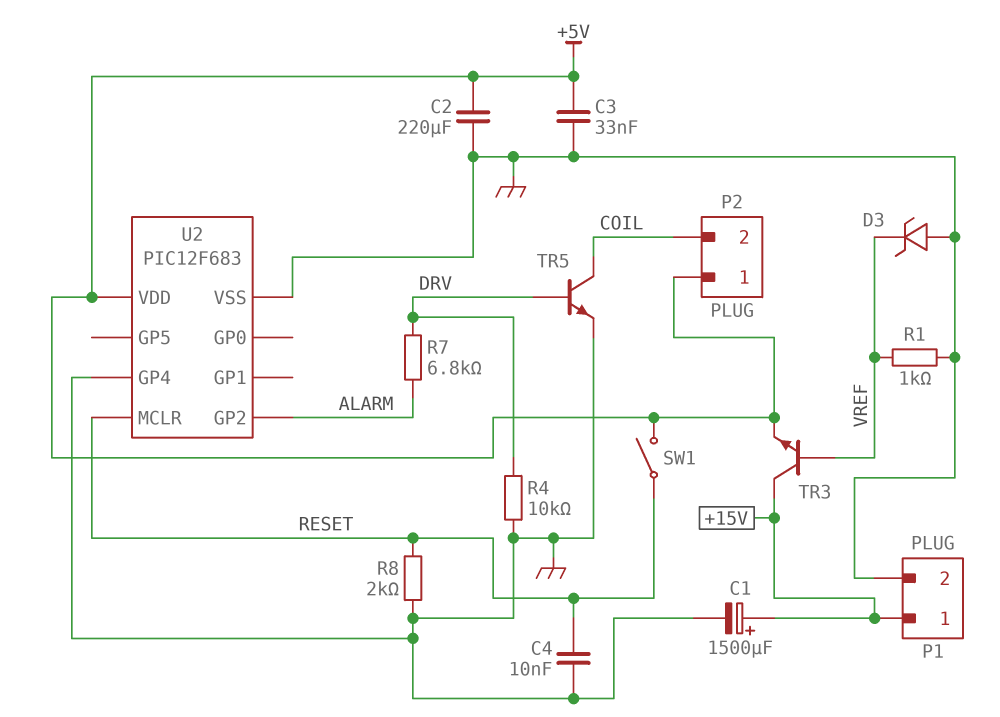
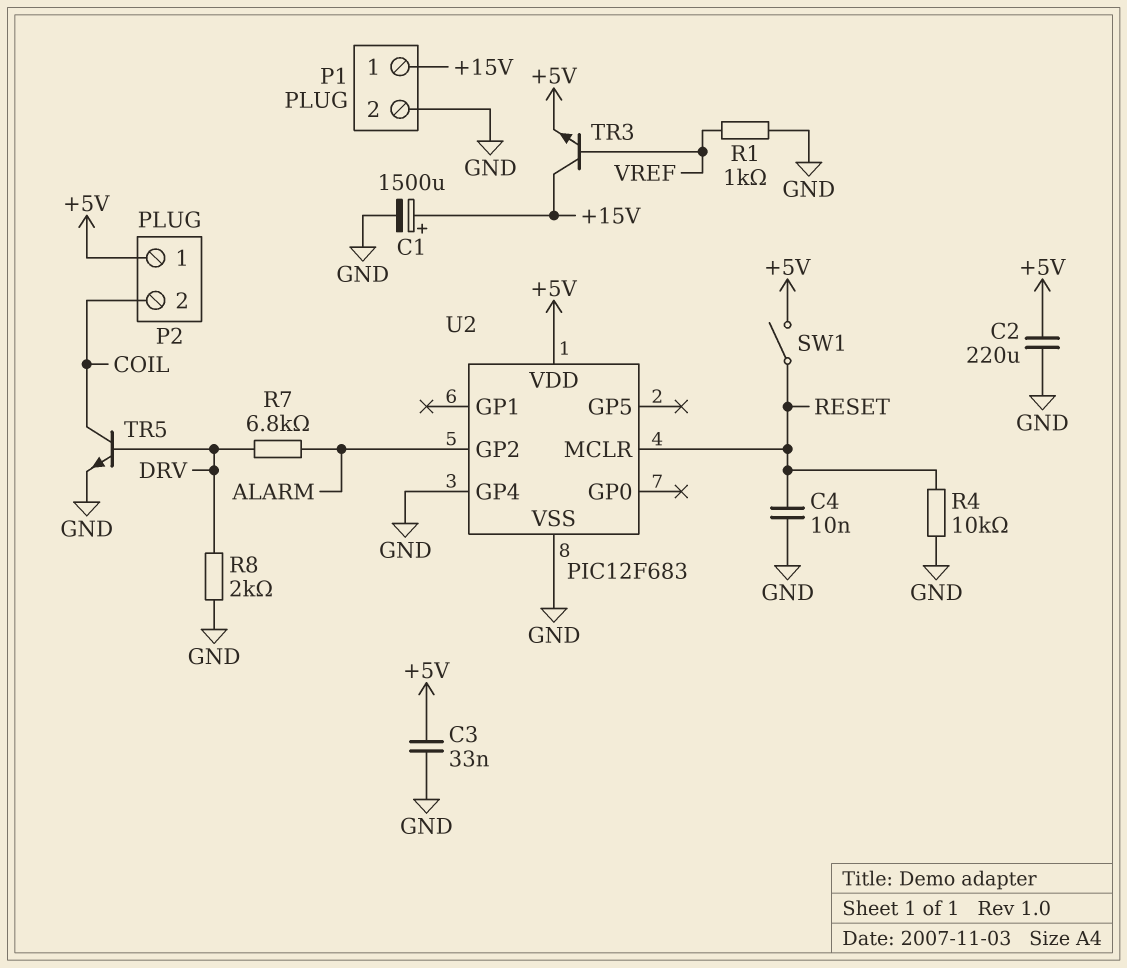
D3: zener (A GND, K VREF) -> none
R4: 10k (DRV, GND) -> 10k (GND, RESET)
R8: 2k (GND, RESET) -> 2k (DRV, GND)

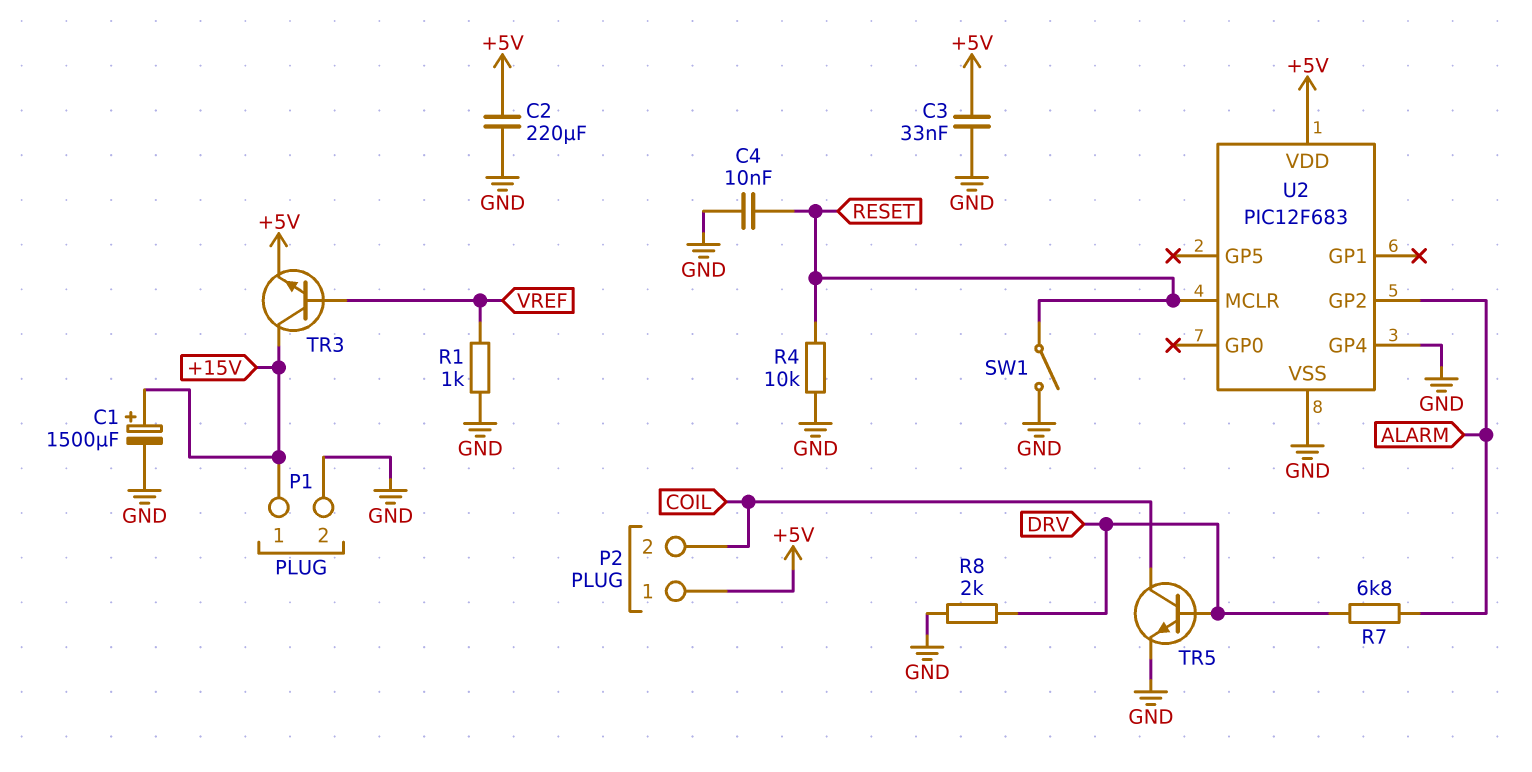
SW1: switch (+5V, RESET) -> switch (GND, RESET)

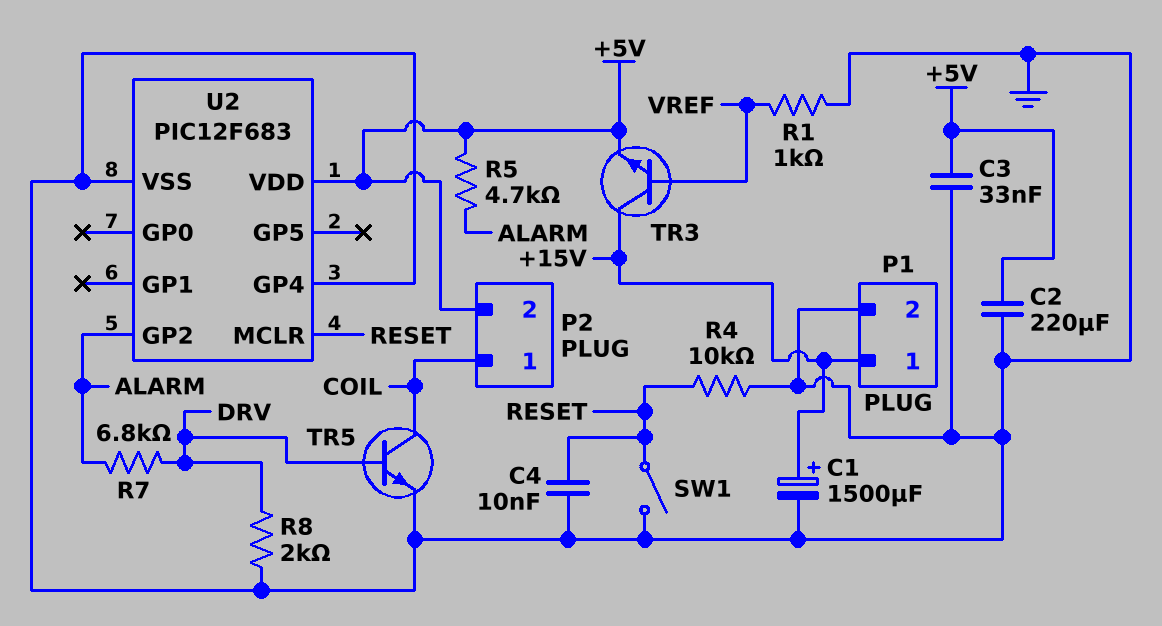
P2 pin 1: +5V -> COIL
P2 pin 2: COIL -> +5V
R5: none -> 4.7k (+5V, ALARM)

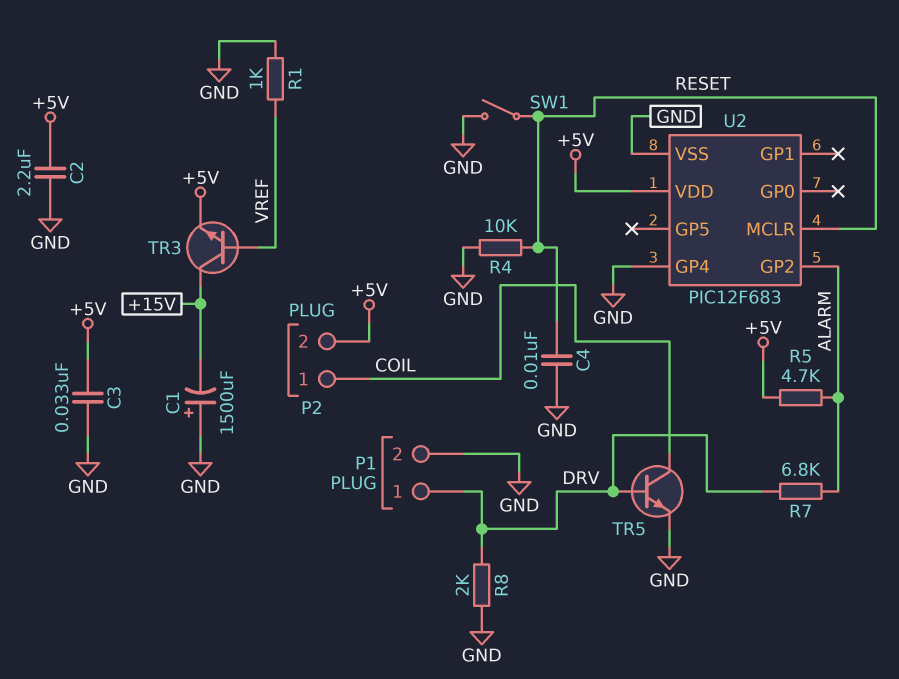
C1: 1500uF (plus +15V, minus GND) -> 1500uF (plus GND, minus +15V)
C2: 220uF (+5V, GND) -> 2.2uF (+5V, GND)
P1 pin 1: +15V -> DRV

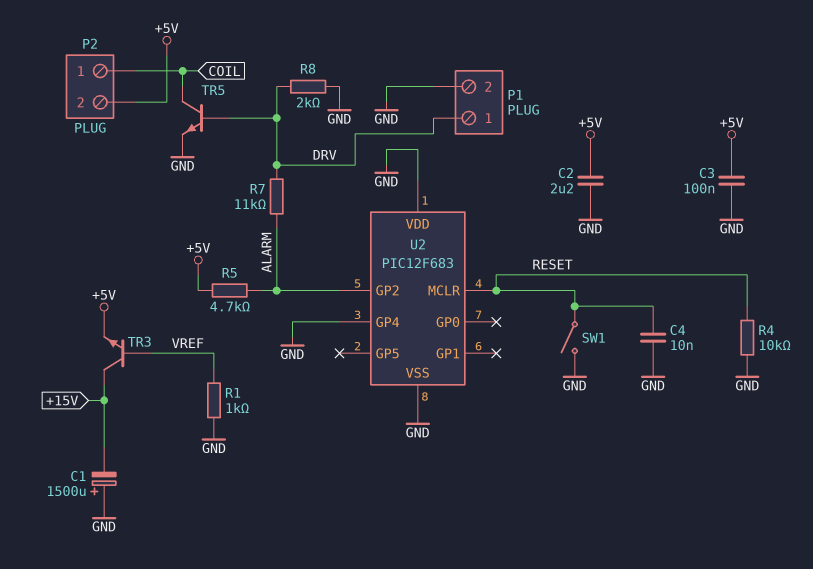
C3: 33nF (+5V, GND) -> 100nF (+5V, GND)
R7: 6.8k (ALARM, DRV) -> 11k (ALARM, DRV)
U2 pin VDD: +5V -> GND

